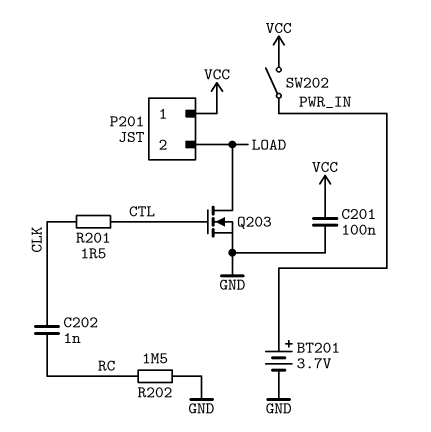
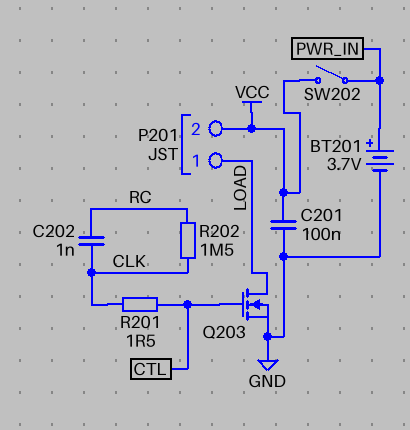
P201 pin 1: VCC -> LOAD
P201 pin 2: LOAD -> VCC
R202: 1.5M (GND, RC) -> 1.5M (CLK, RC)

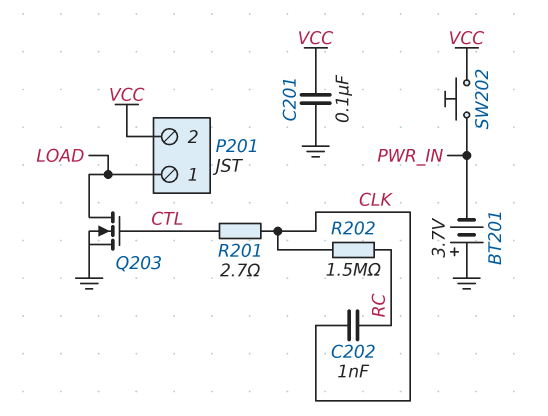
BT201: 3.7V (plus PWR_IN, minus GND) -> 3.7V (plus GND, minus PWR_IN)
R201: 1.5 (CLK, CTL) -> 2.7 (CLK, CTL)
SW202: switch (PWR_IN, VCC) -> button (PWR_IN, VCC)

